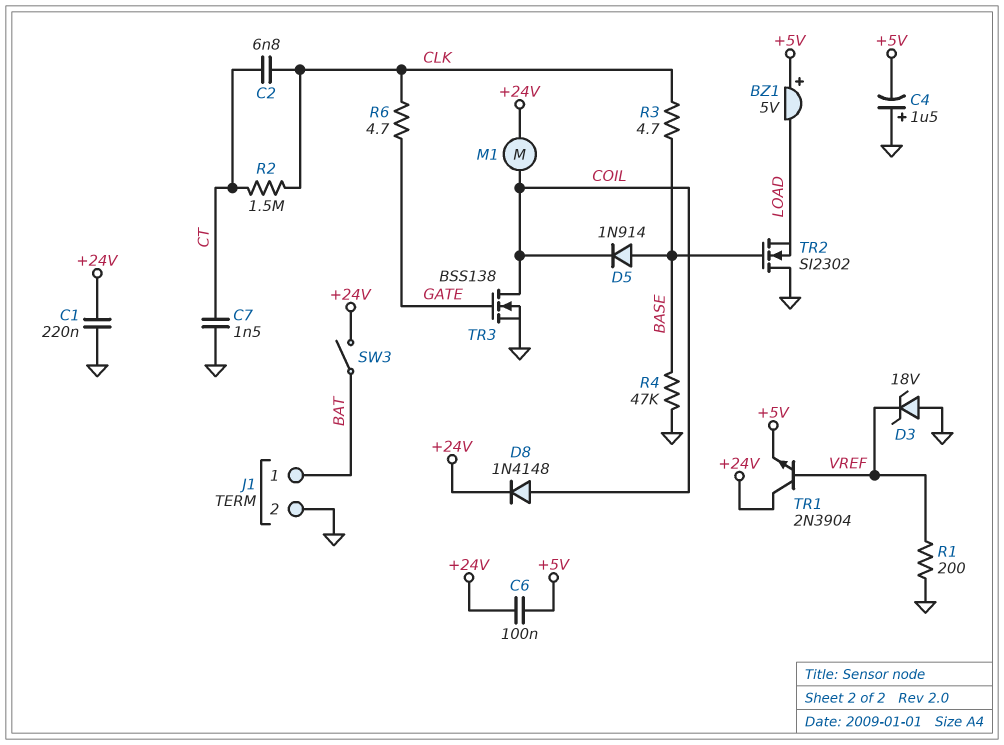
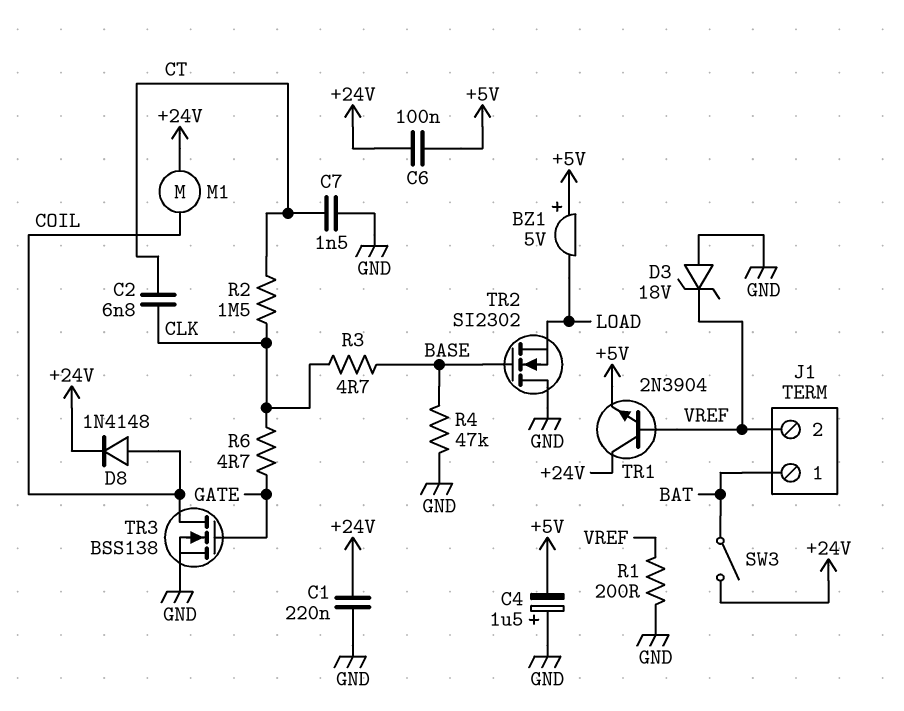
D5: diode 1N914 (A BASE, K COIL) -> none
J1 pin 2: GND -> VREF

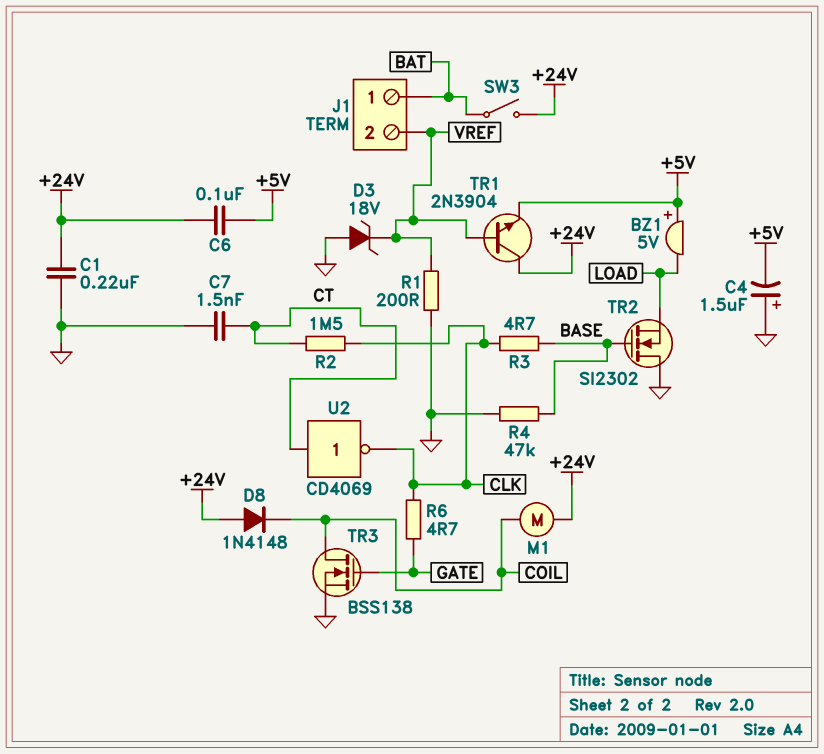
C2: 6.8nF (CLK, CT) -> none
D8: diode 1N4148 (A COIL, K +24V) -> diode 1N4148 (A +24V, K COIL)
U2: none -> NOT CD4069 (in CT, out CLK)

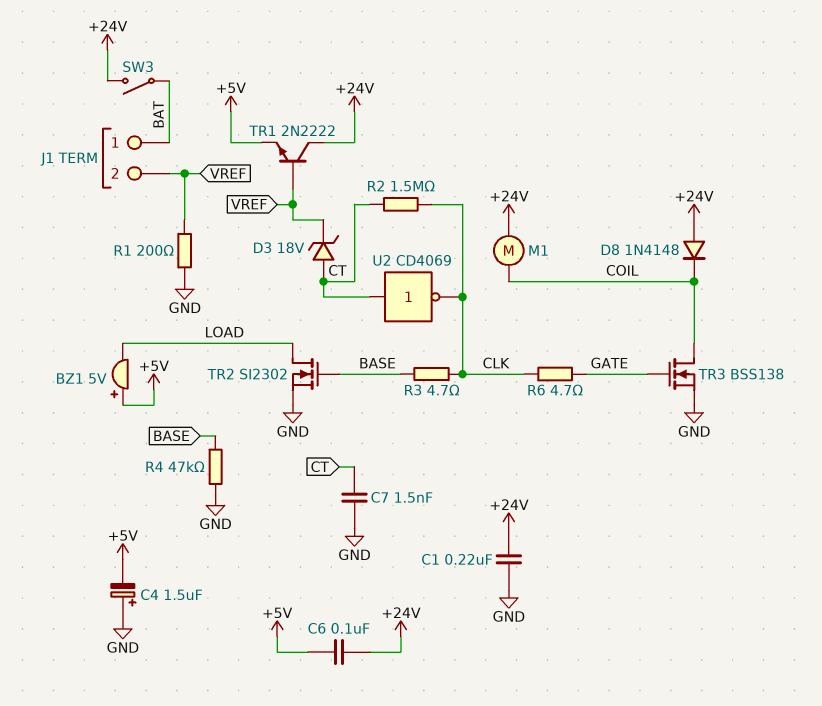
D3: zener 18V (A GND, K VREF) -> zener 18V (A CT, K VREF)
TR1: NPN 2N3904 (B VREF, C +24V, E +5V) -> NPN 2N2222 (B VREF, C +24V, E +5V)
TR2: NMOS SI2302 (G BASE, D GND, S LOAD) -> NMOS SI2302 (G BASE, D LOAD, S GND)

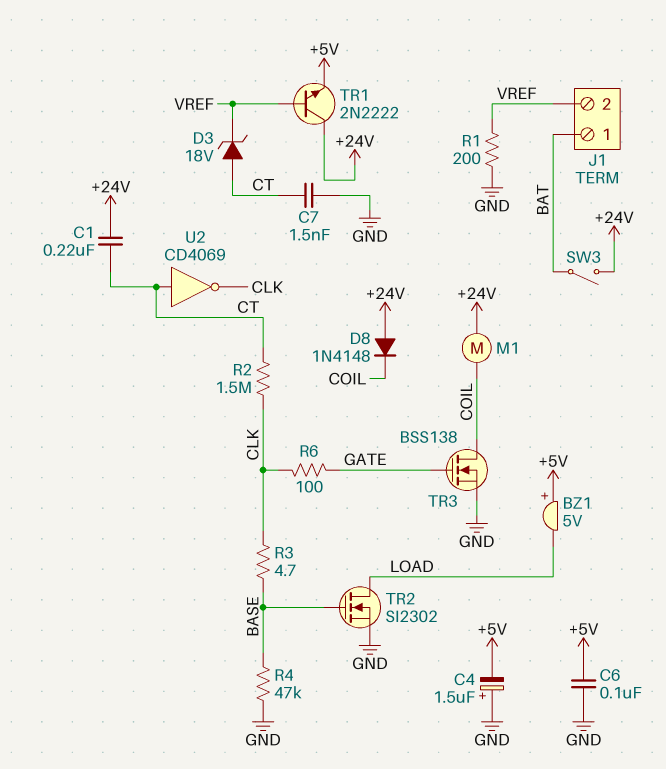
C1: 220nF (+24V, GND) -> 220nF (+24V, CT)
C6: 100nF (+5V, +24V) -> 100nF (+5V, GND)
R6: 4.7 (CLK, GATE) -> 100 (CLK, GATE)

